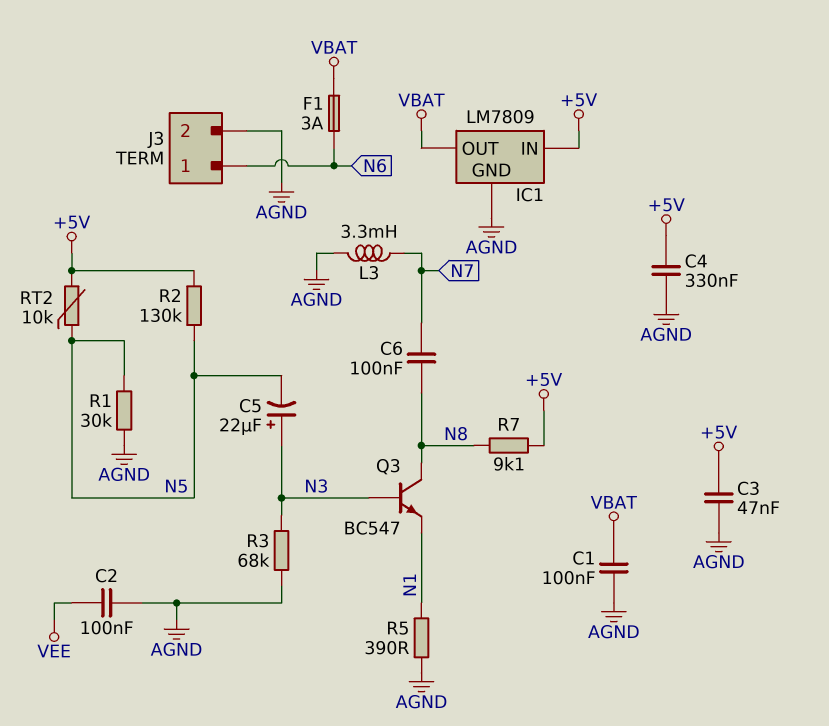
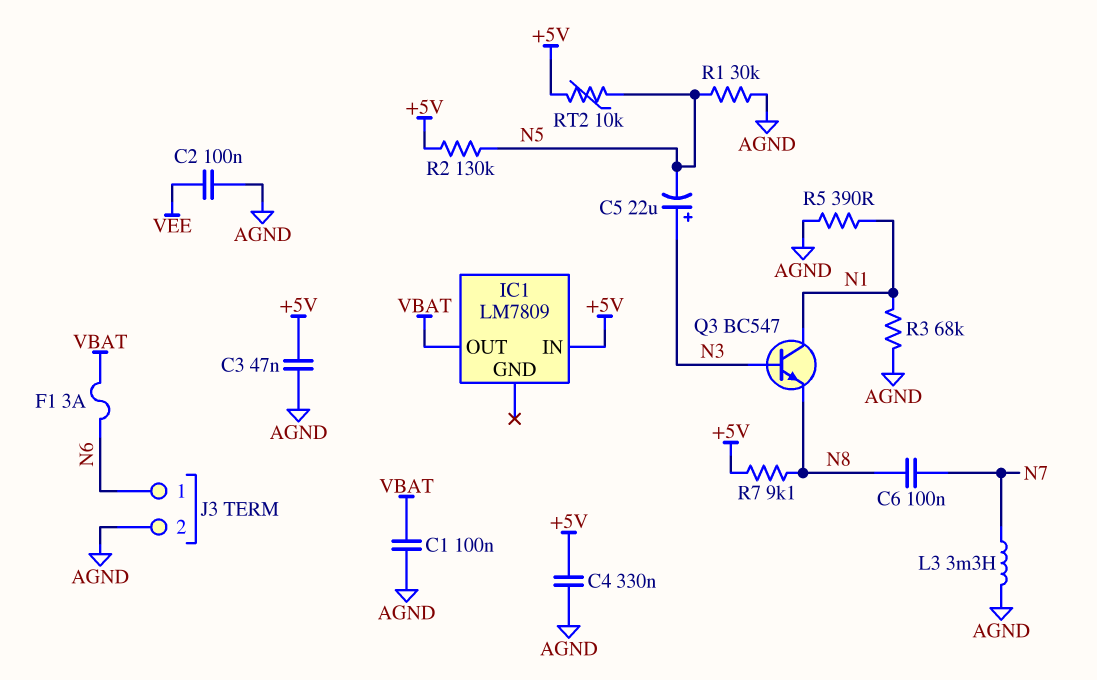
IC1 pin GND: AGND -> none
Q3: NPN BC547 (B N3, C N8, E N1) -> NPN BC547 (B N3, C N1, E N8)
R3: 68k (AGND, N3) -> 68k (AGND, N1)

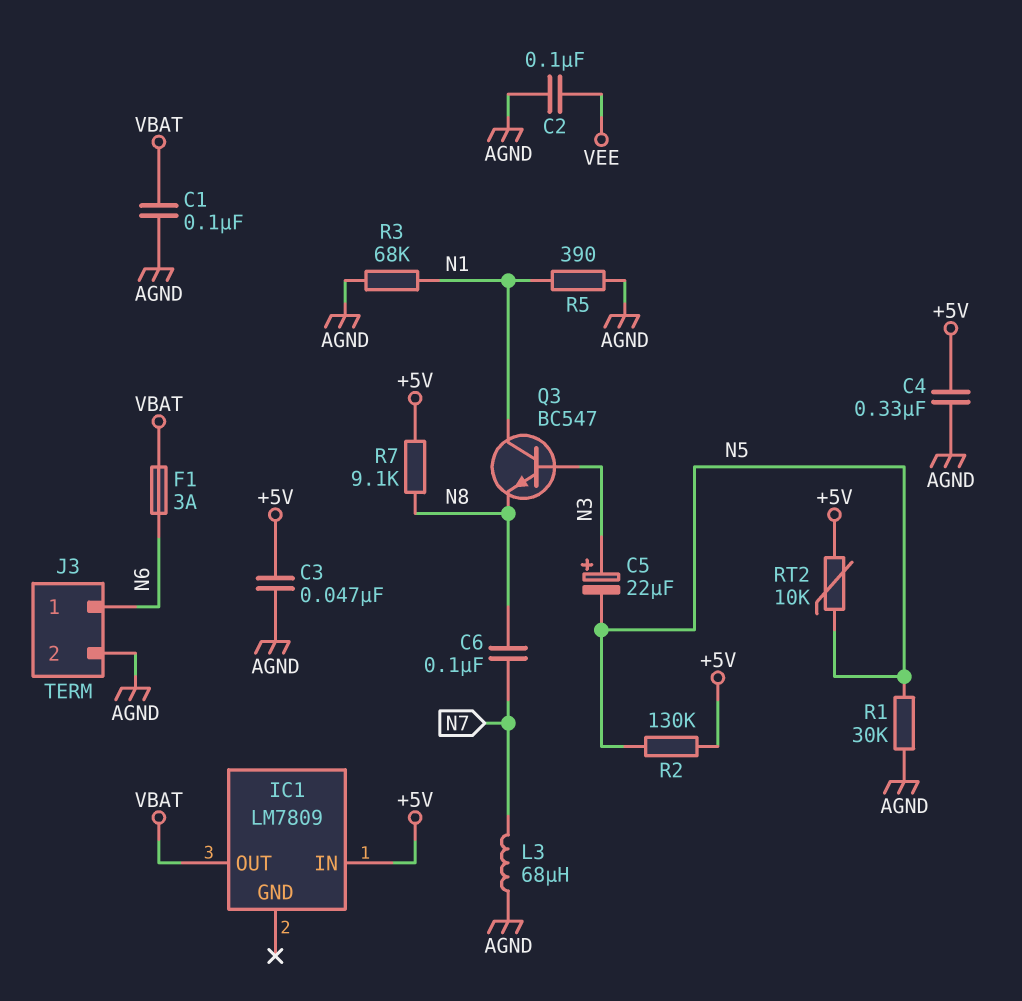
L3: 3.3mH (AGND, N7) -> 68uH (AGND, N7)

